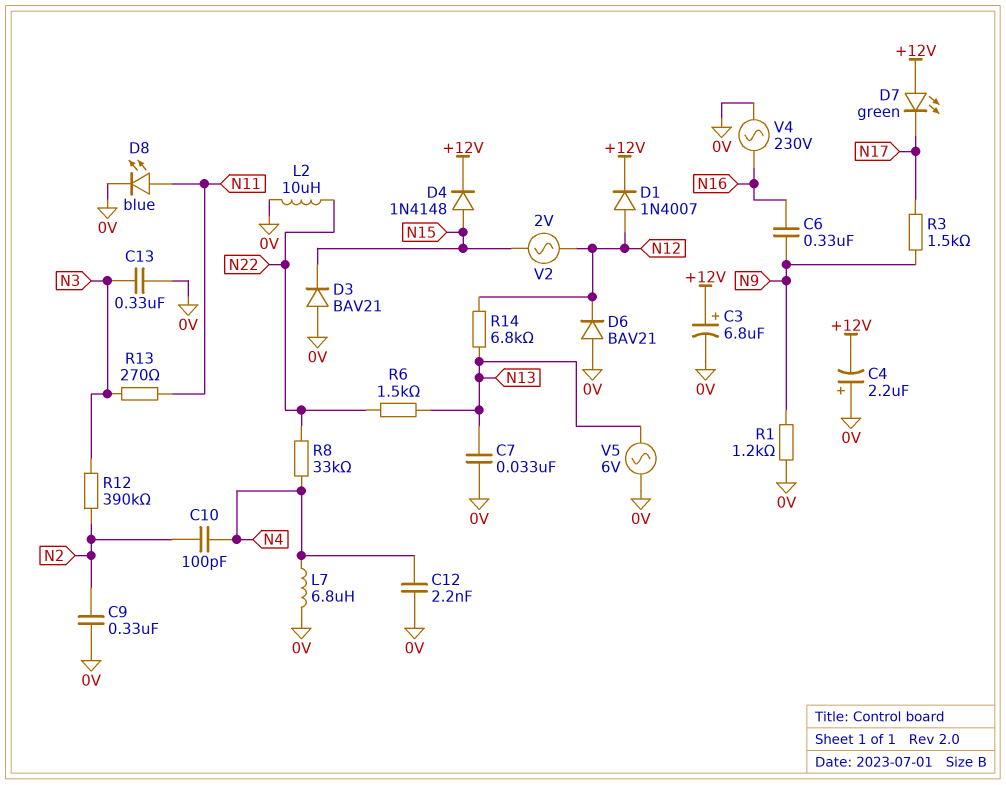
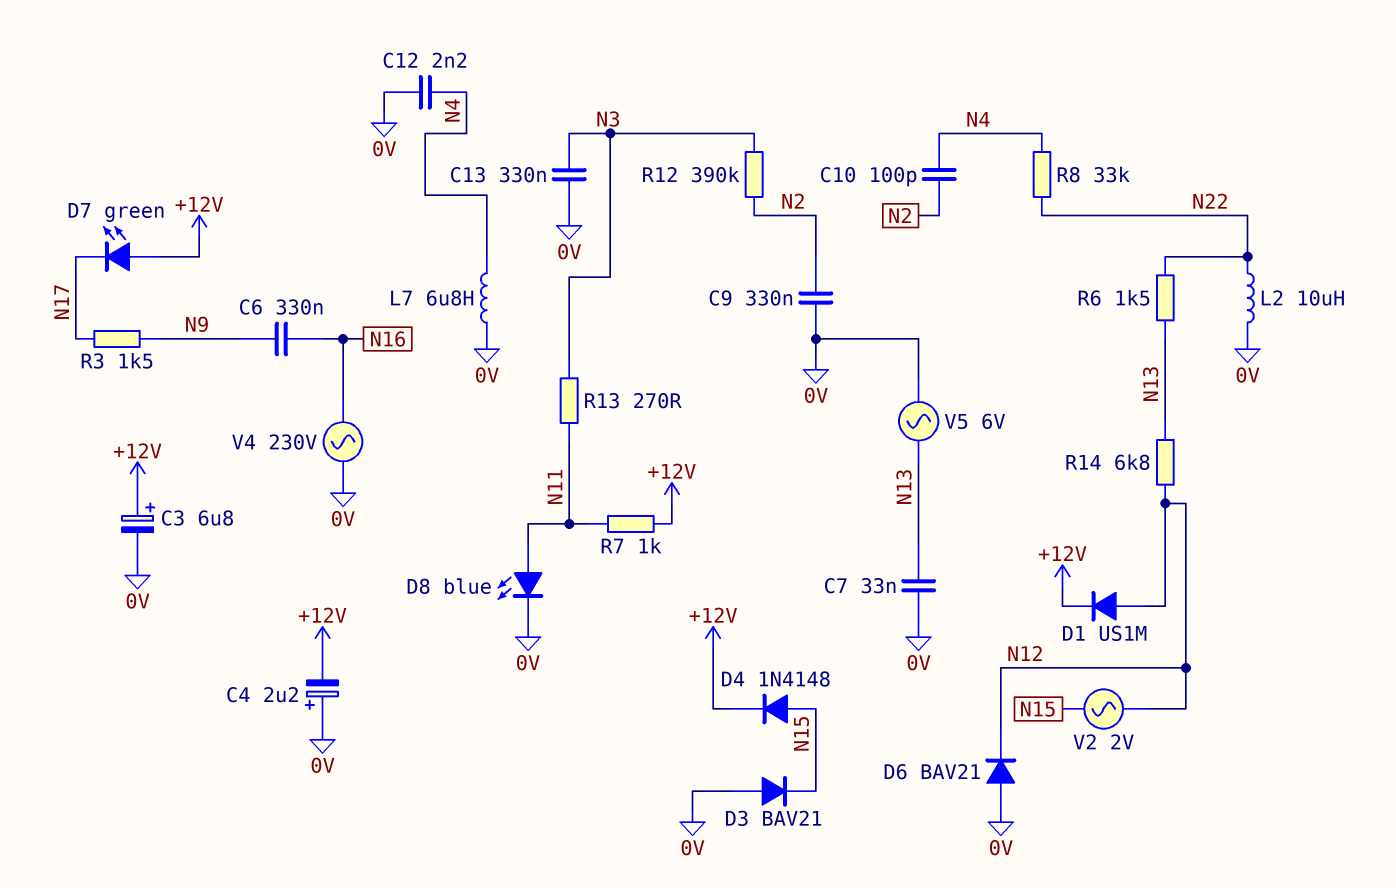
D1: diode 1N4007 (A N12, K +12V) -> diode US1M (A N12, K +12V)
R1: 1.2k (0V, N9) -> none
R7: none -> 1k (+12V, N11)

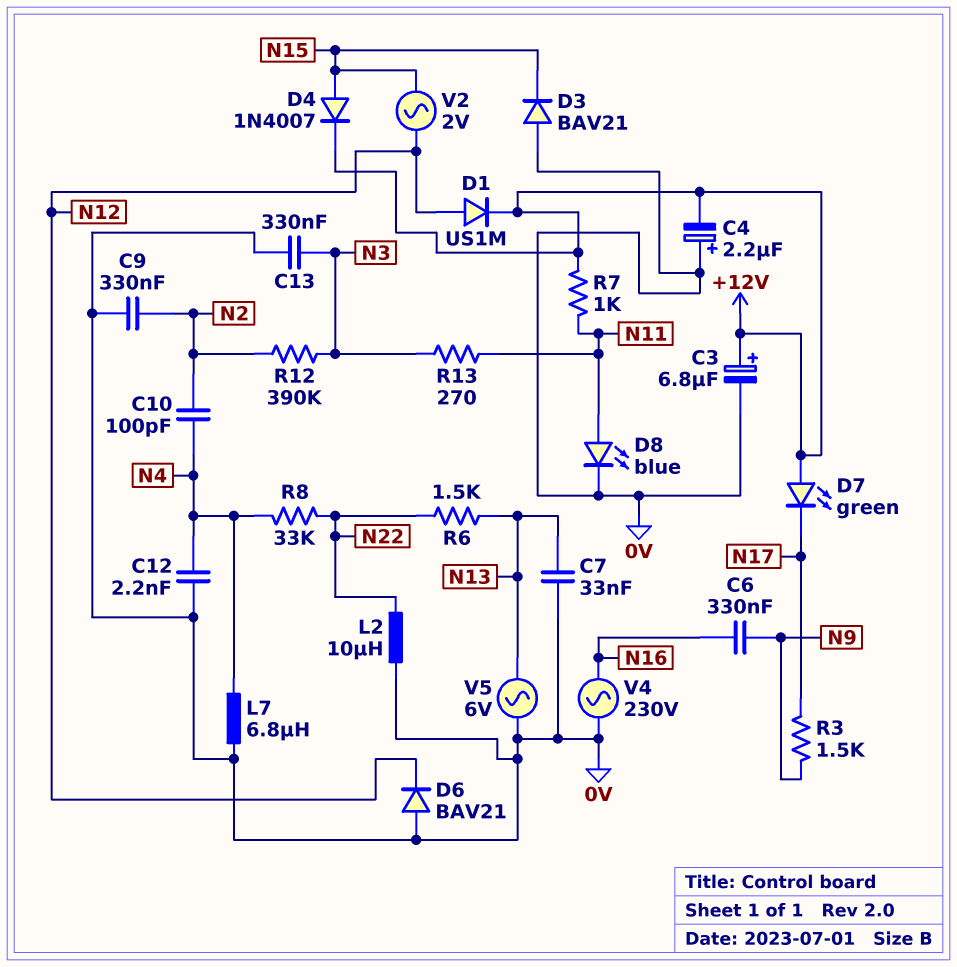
D4: diode 1N4148 (A N15, K +12V) -> diode 1N4007 (A N15, K +12V)
R14: 6.8k (N12, N13) -> none

